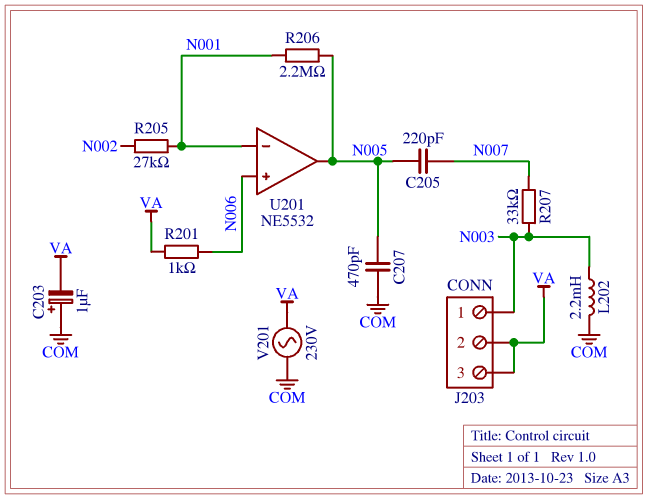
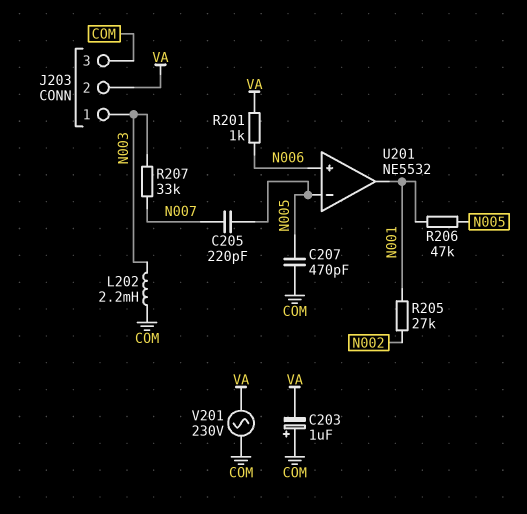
J203 pin 3: VA -> COM
R206: 2.2M (N001, N005) -> 47k (N001, N005)
U201 pin in-: N001 -> N005
U201 pin out: N005 -> N001

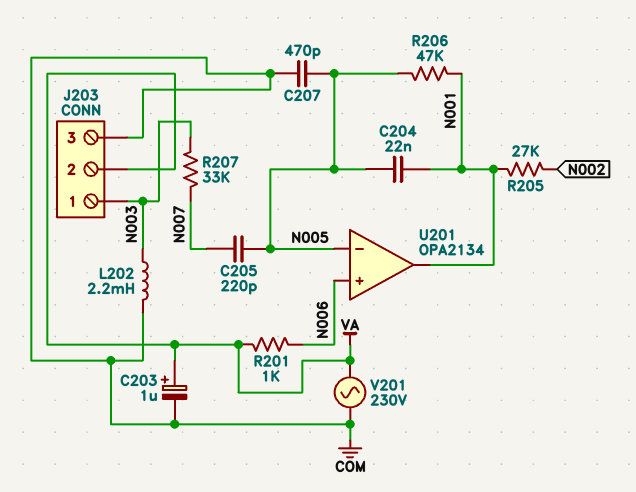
C203: 1uF (plus COM, minus VA) -> 1uF (plus VA, minus COM)
C204: none -> 22nF (N001, N005)
U201: NE5532 -> OPA2134

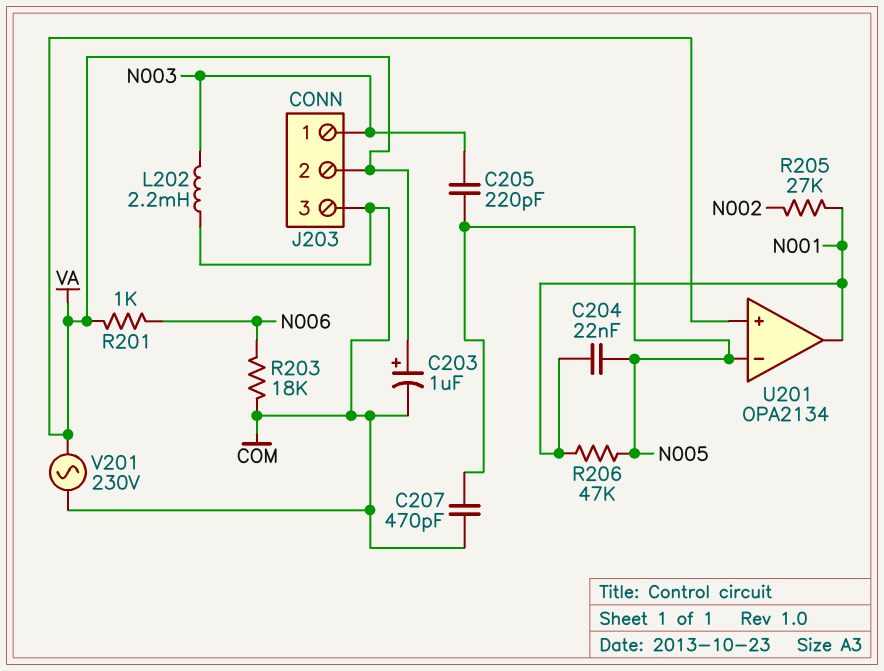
C205: 220pF (N005, N007) -> 220pF (N003, N005)
R203: none -> 18k (COM, N006)
R207: 33k (N003, N007) -> none
U201 pin in+: N006 -> VA

